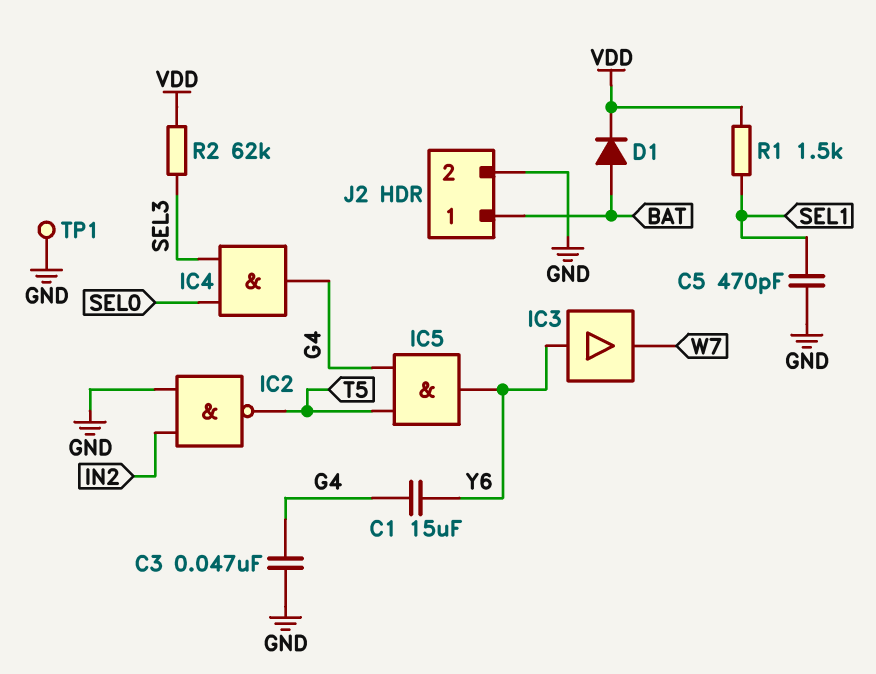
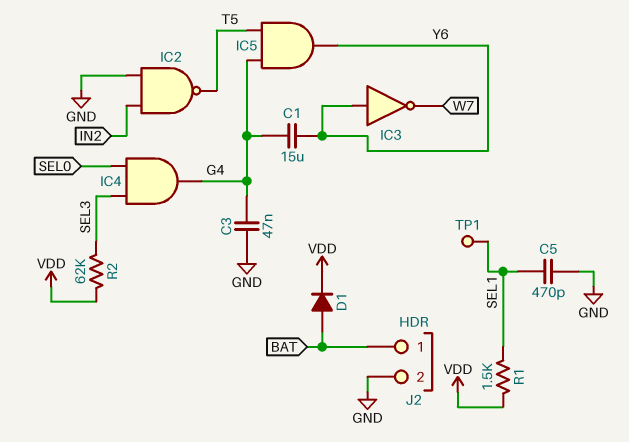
IC3: buffer (in Y6, out W7) -> NOT (in Y6, out W7)
TP1: test point (GND) -> test point (SEL1)

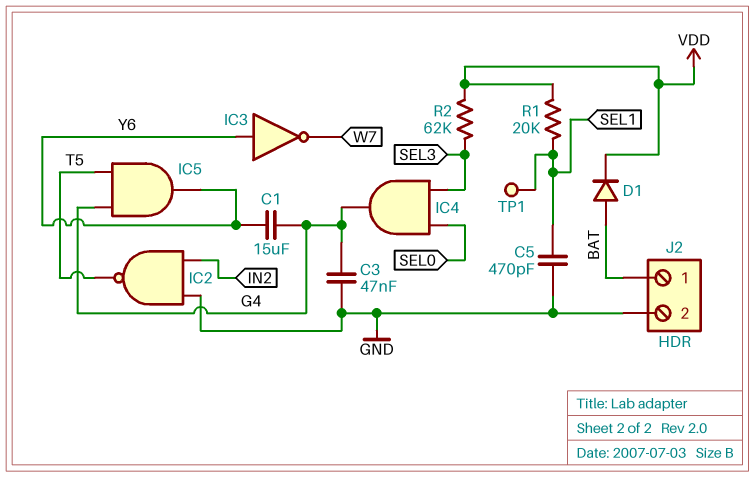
R1: 1.5k (SEL1, VDD) -> 20k (SEL1, VDD)

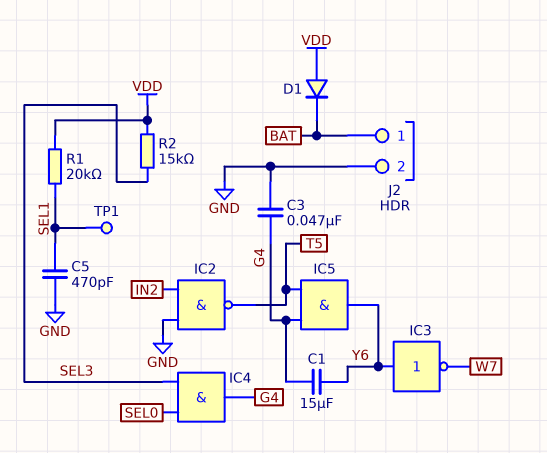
D1: diode (A BAT, K VDD) -> diode (A VDD, K BAT)
R2: 62k (SEL3, VDD) -> 15k (SEL3, VDD)

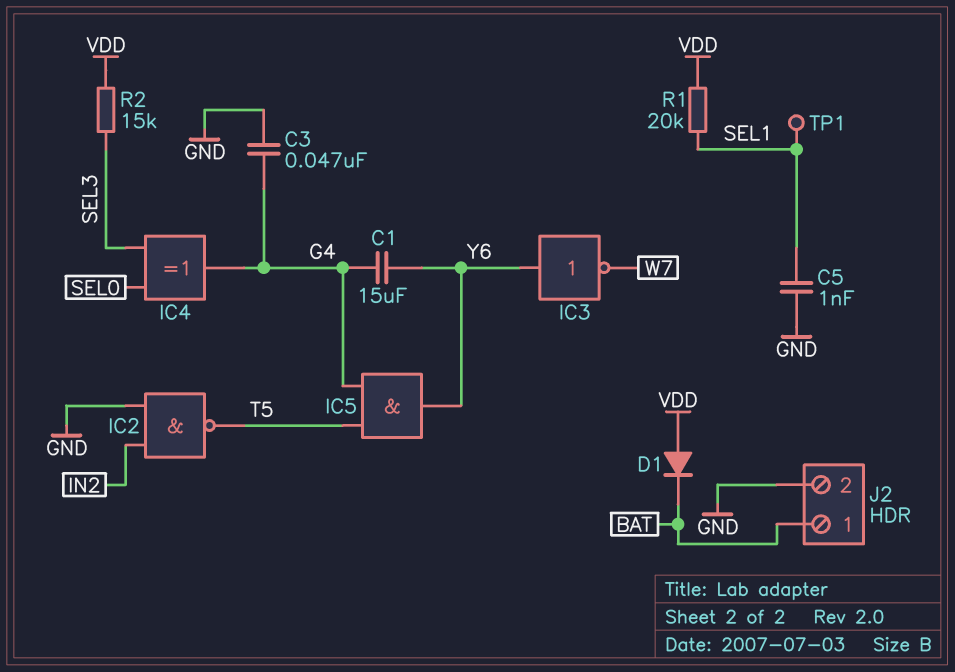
C5: 470pF (GND, SEL1) -> 1nF (GND, SEL1)
IC4: AND (in SEL0, in SEL3, out G4) -> XOR (in SEL0, in SEL3, out G4)

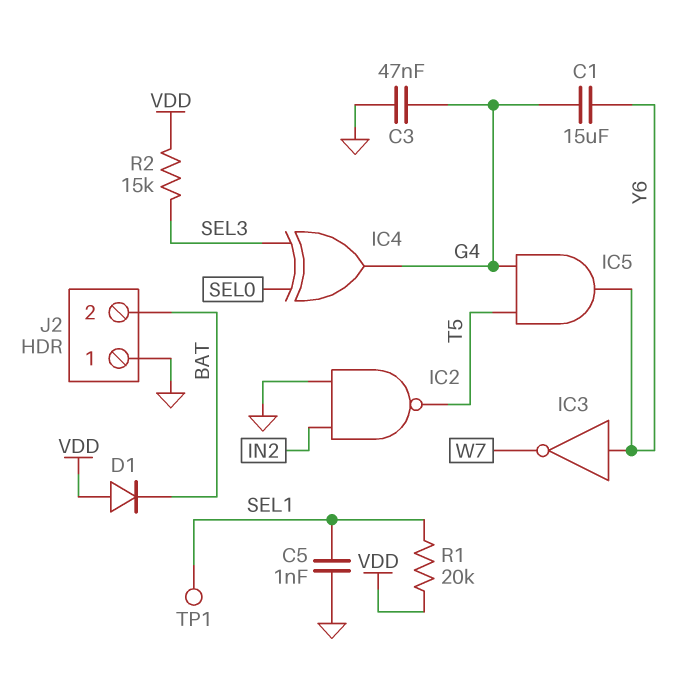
J2 pin 1: BAT -> GND
J2 pin 2: GND -> BAT

